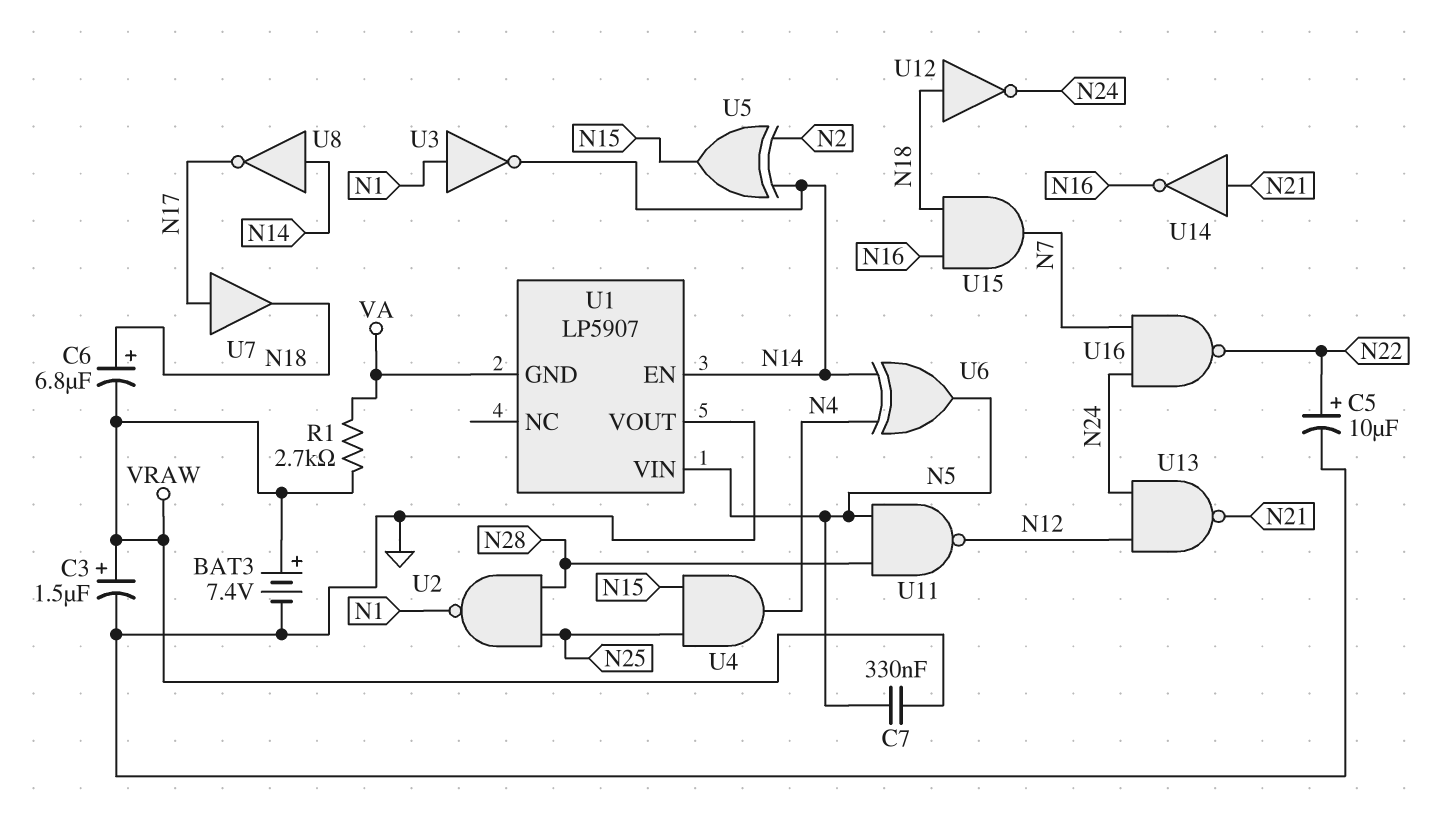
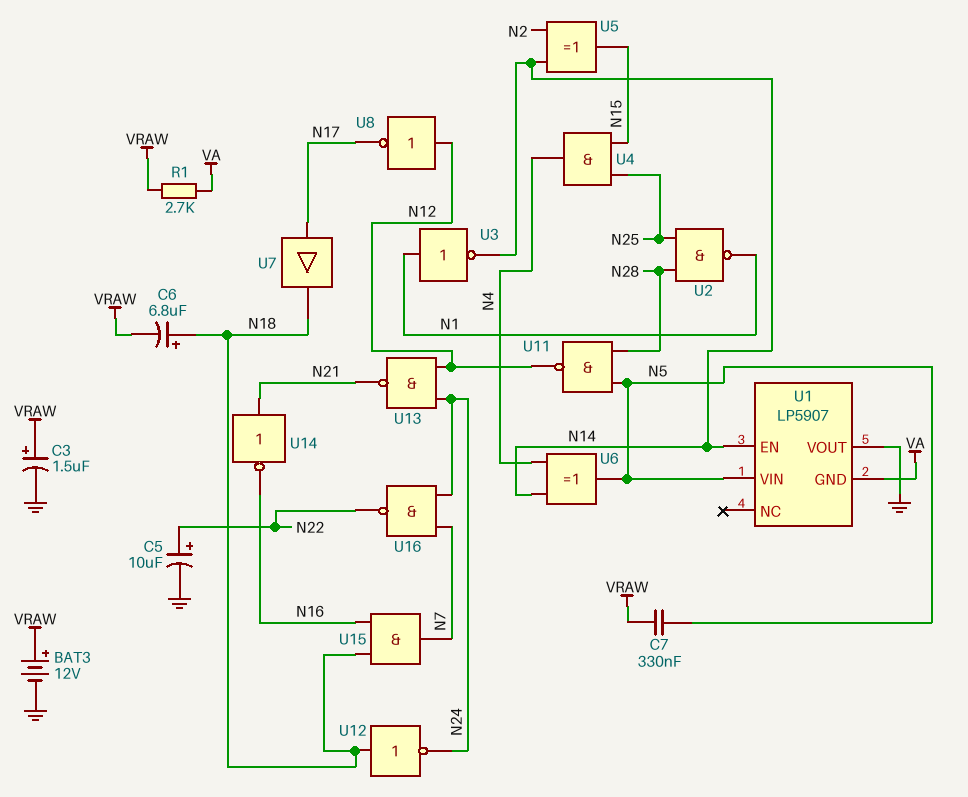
BAT3: 7.4V (plus VRAW, minus GND) -> 12V (plus VRAW, minus GND)
U8: NOT (in N14, out N17) -> NOT (in N12, out N17)

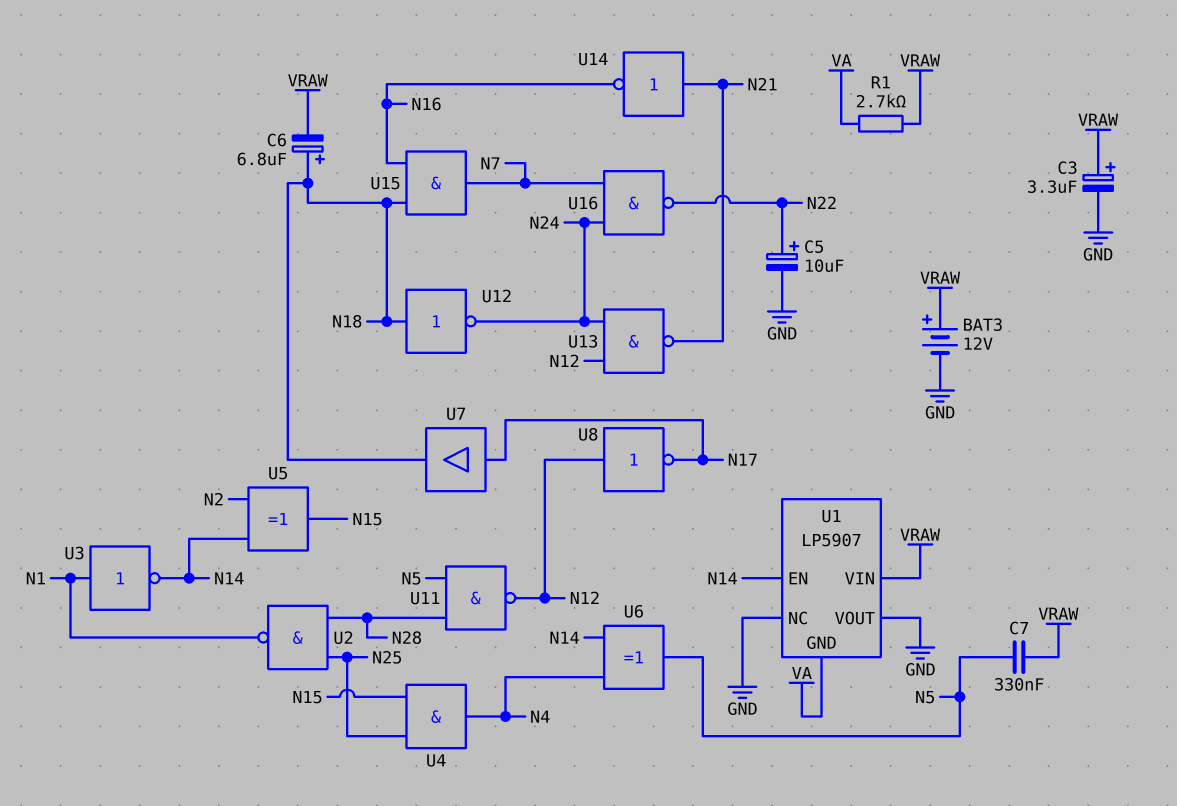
C3: 1.5uF (plus VRAW, minus GND) -> 3.3uF (plus VRAW, minus GND)
U1 pin NC: none -> GND
U1 pin VIN: N5 -> VRAW

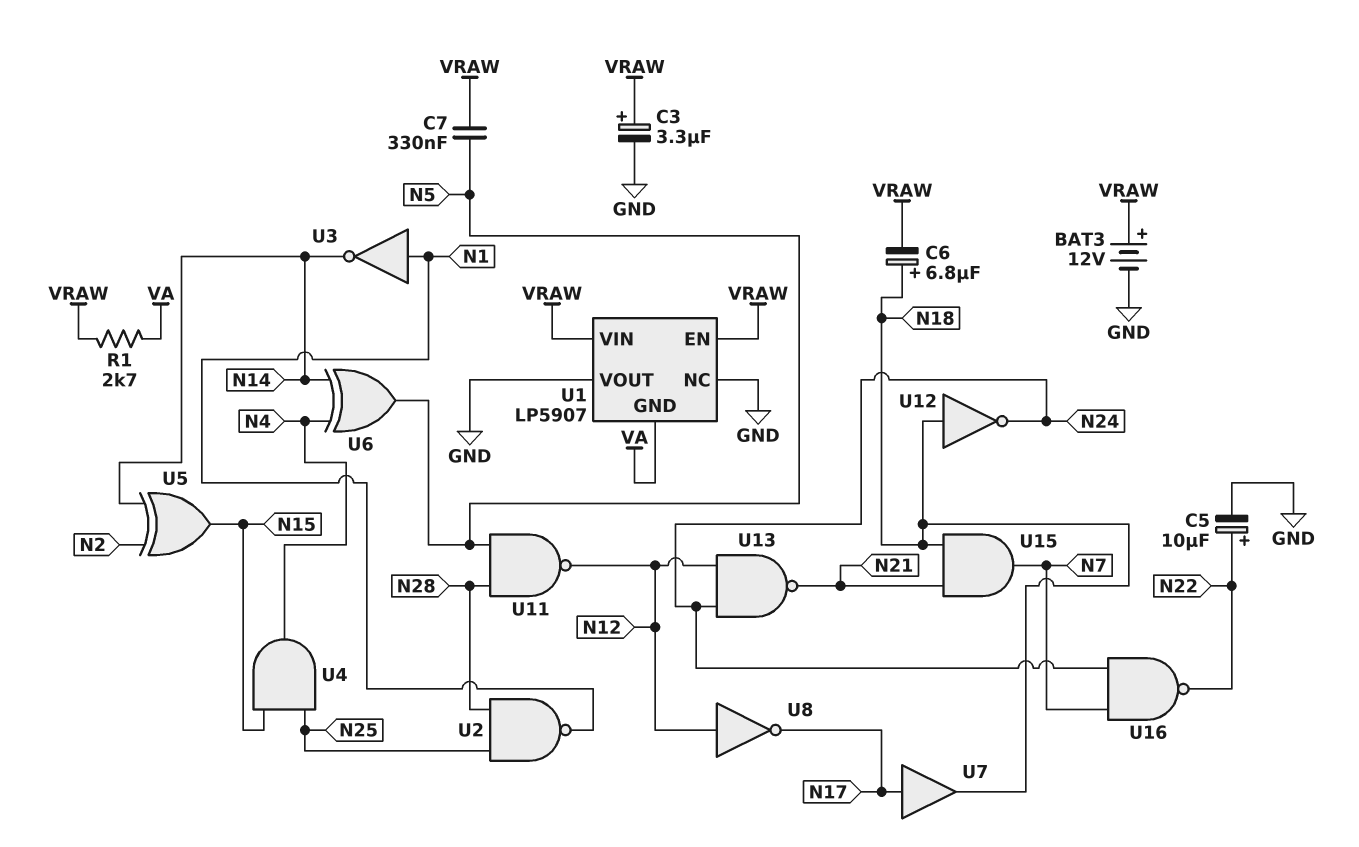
U1 pin EN: N14 -> VRAW
U14: NOT (in N21, out N16) -> none
U15: AND (in N16, in N18, out N7) -> AND (in N18, in N21, out N7)

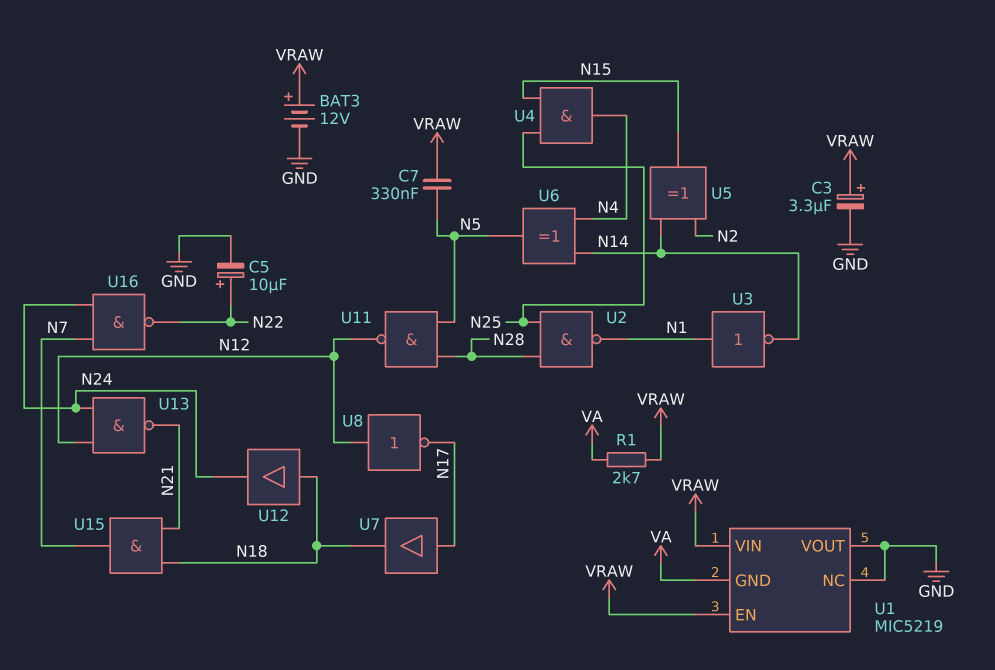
C6: 6.8uF (plus N18, minus VRAW) -> none
U1: LP5907 -> MIC5219
U12: NOT (in N18, out N24) -> buffer (in N18, out N24)

